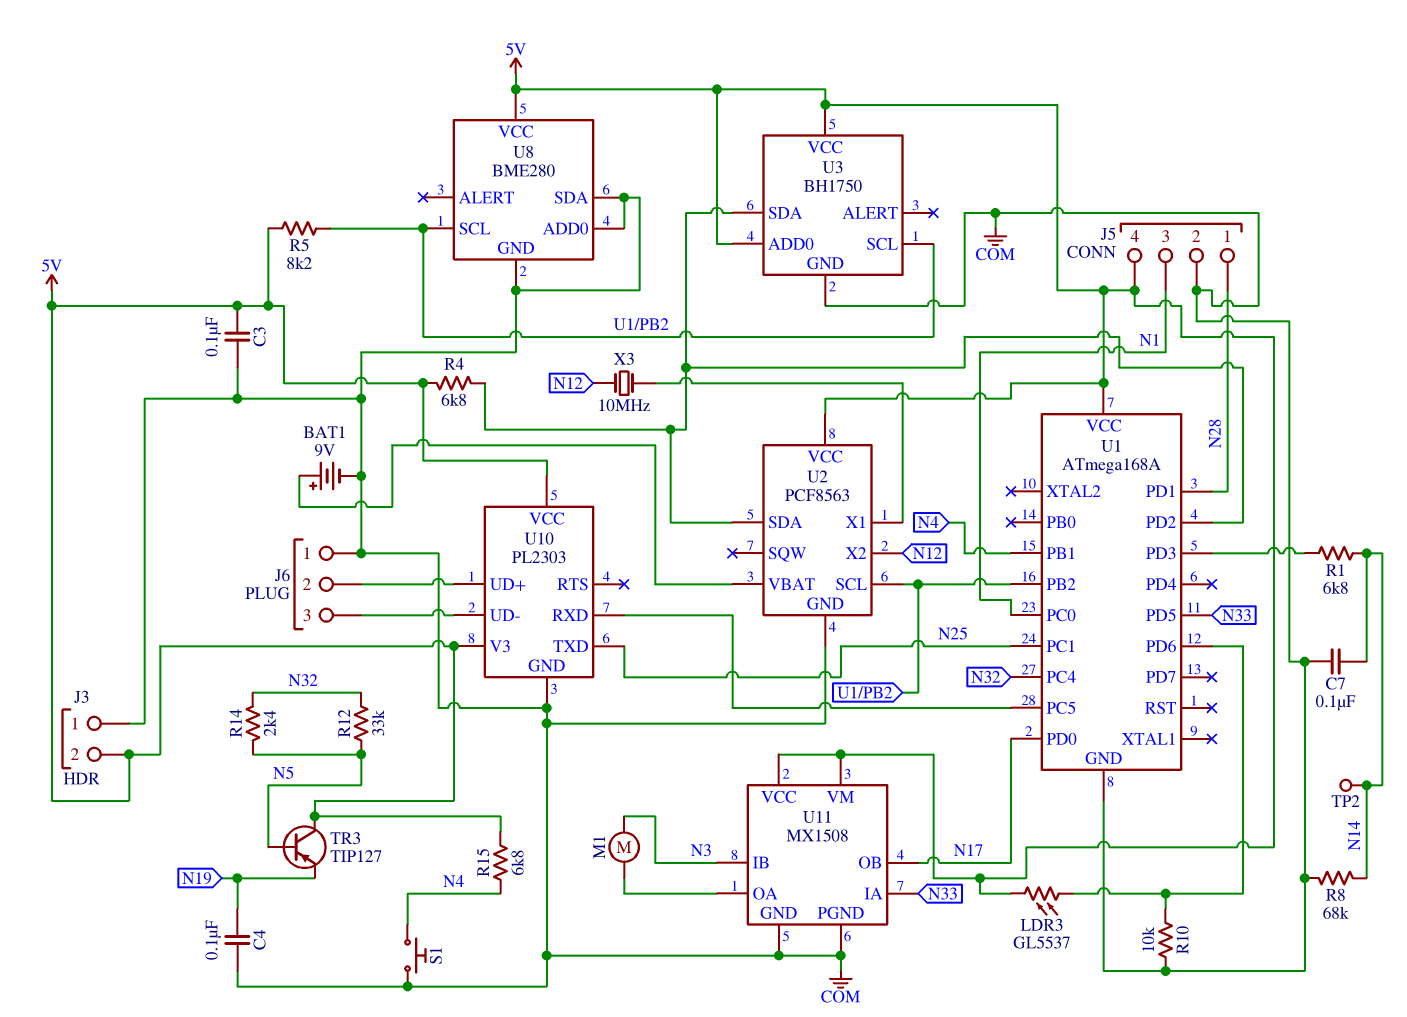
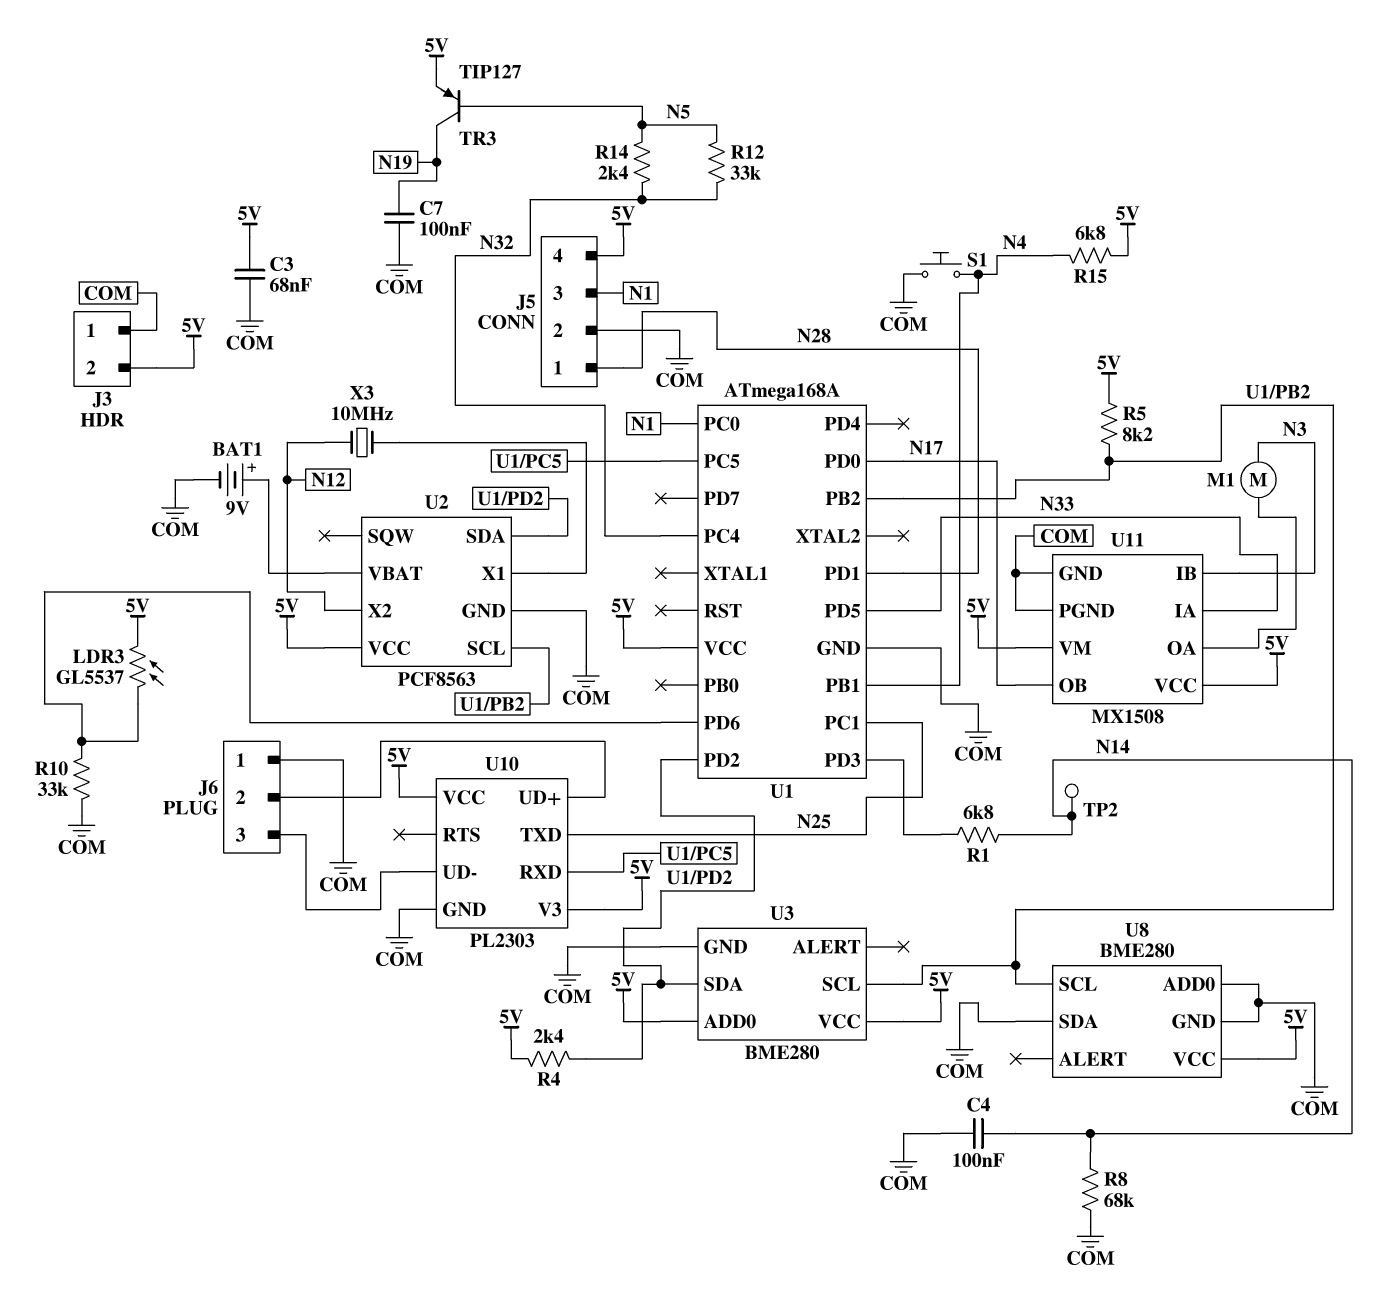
C3: 100nF (5V, COM) -> 68nF (5V, COM)
C4: 100nF (COM, N19) -> 100nF (COM, N14)
C7: 100nF (COM, N14) -> 100nF (COM, N19)
R4: 6.8k (5V, U1/PD2) -> 2.4k (5V, U1/PD2)
R10: 10k (COM, U1/PD6) -> 33k (COM, U1/PD6)
TR3: PNP TIP127 (B N5, C 5V, E N19) -> PNP TIP127 (B N5, C N19, E 5V)
U3: BH1750 -> BME280

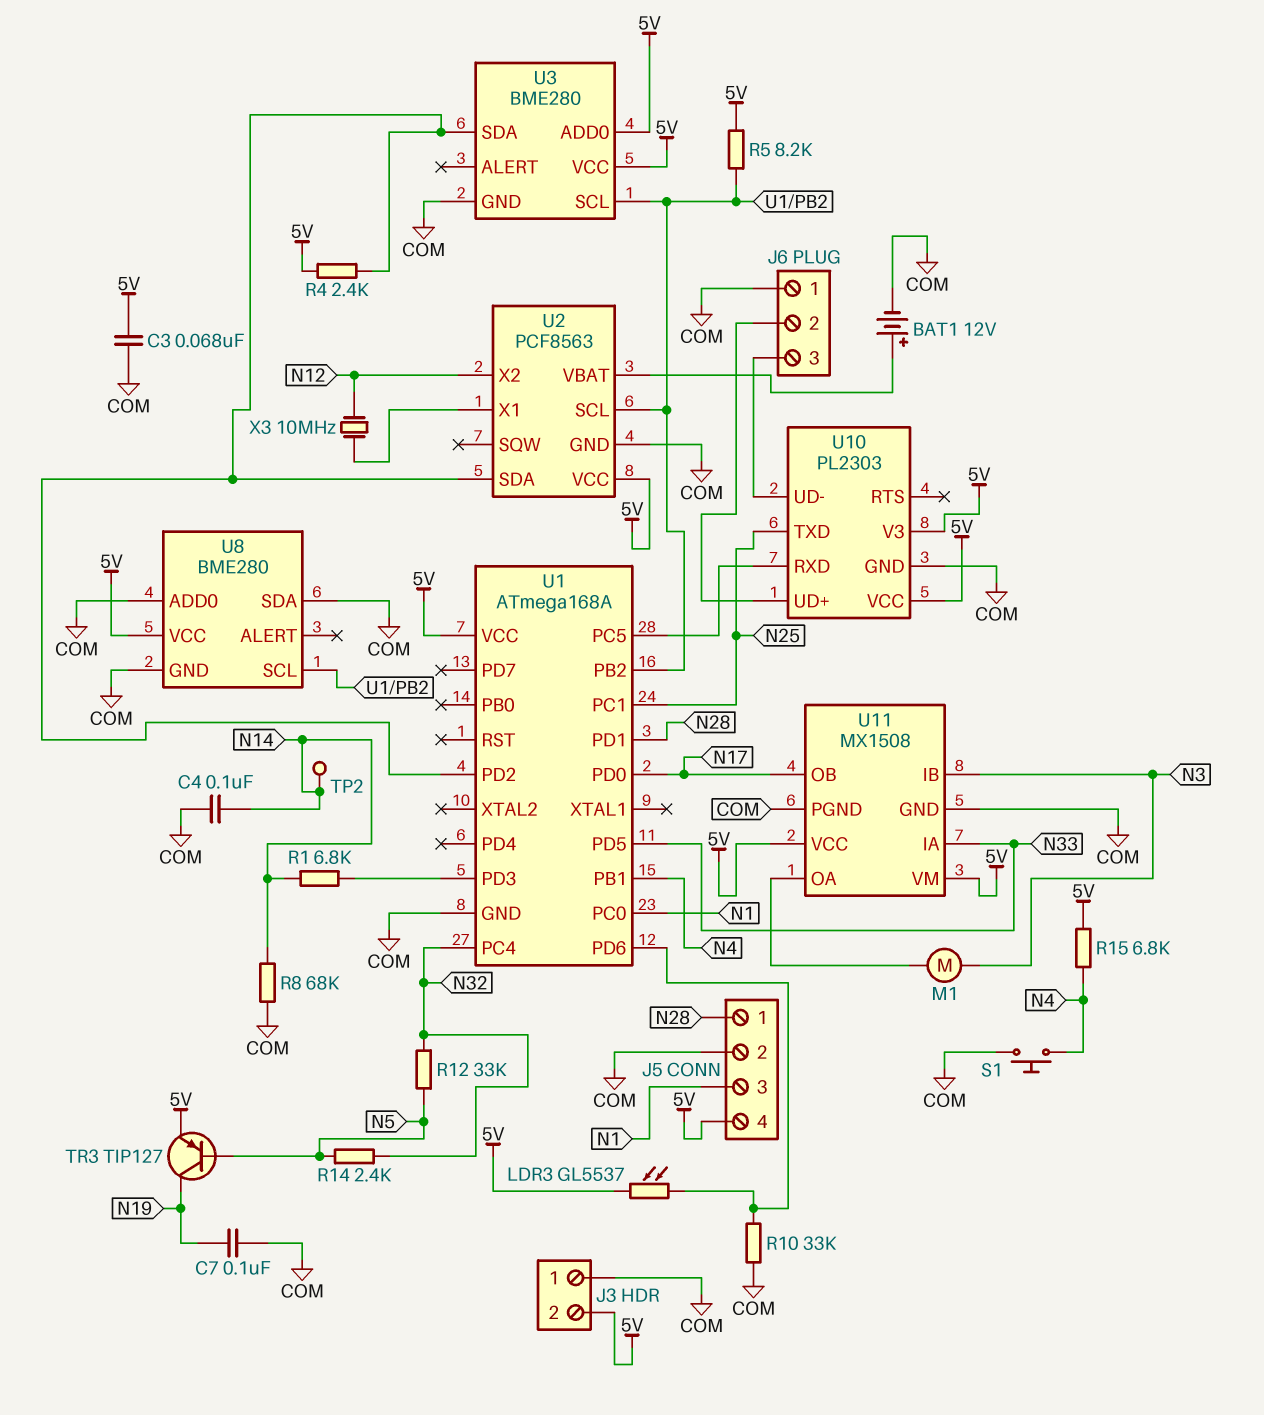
BAT1: 9V (plus U2/VBAT, minus COM) -> 12V (plus U2/VBAT, minus COM)

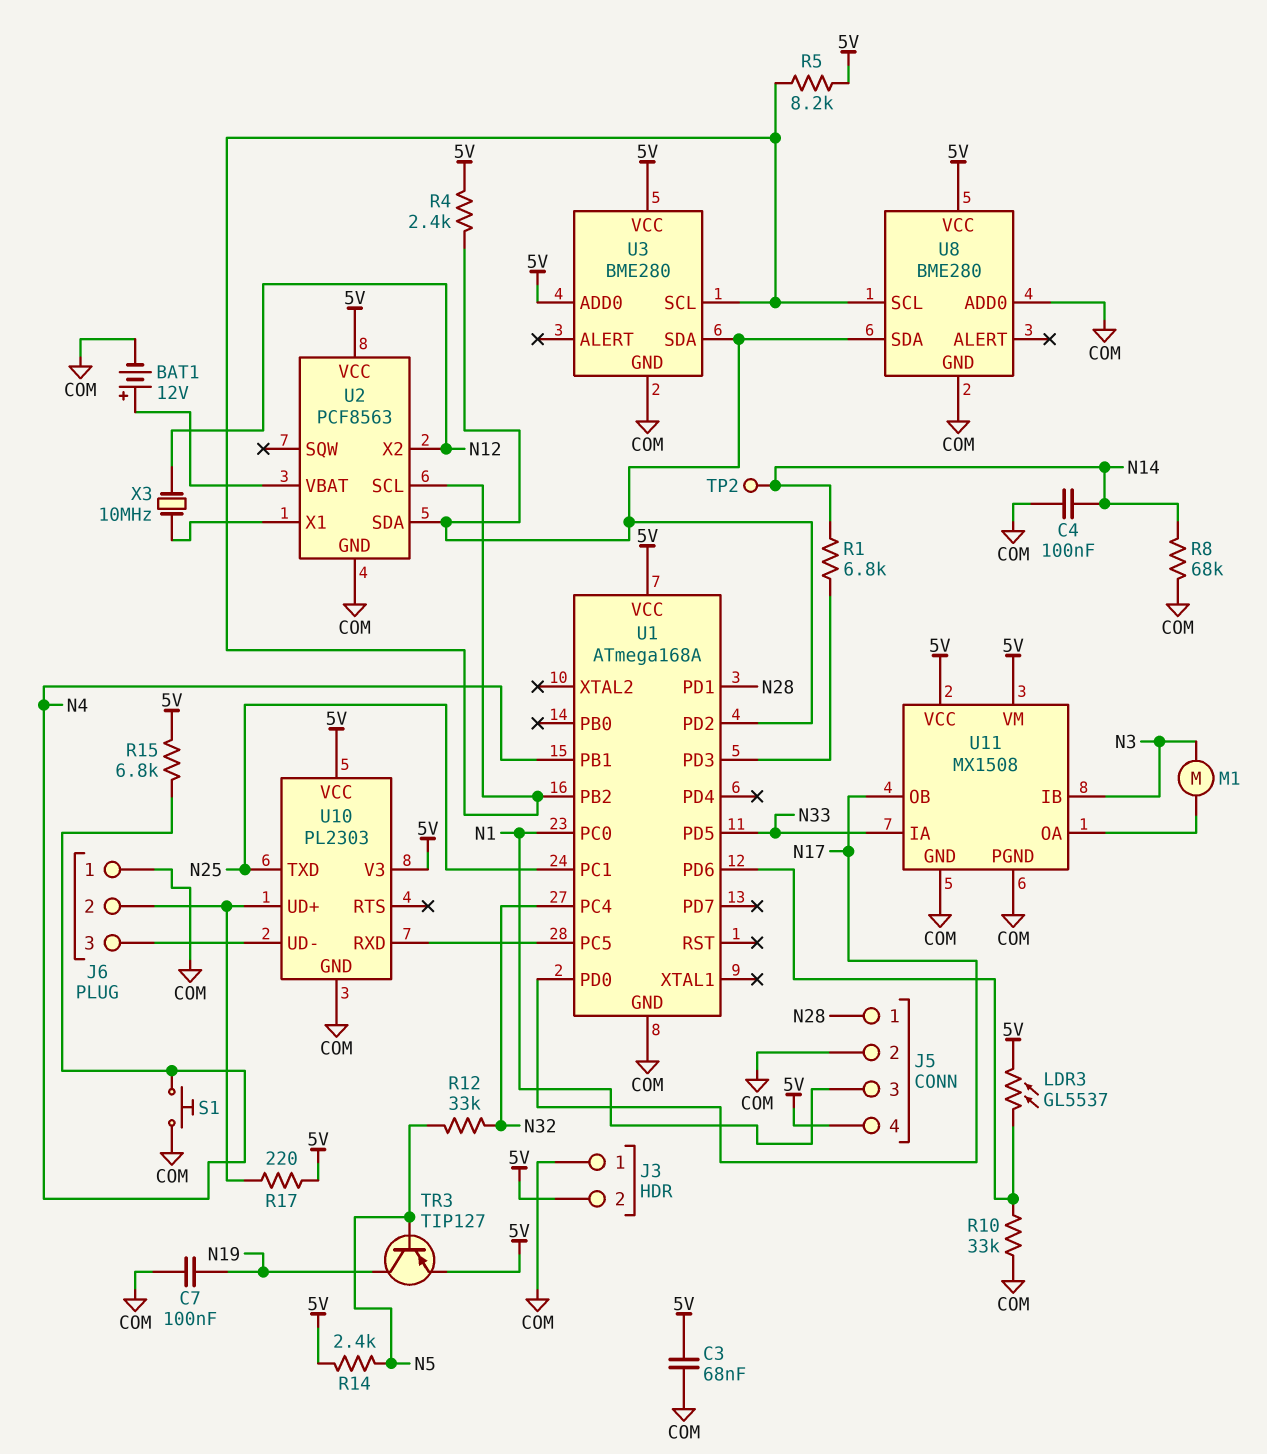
R14: 2.4k (N5, N32) -> 2.4k (5V, N5)
R17: none -> 220 (5V, J6/2)
U8 pin SDA: COM -> U1/PD2

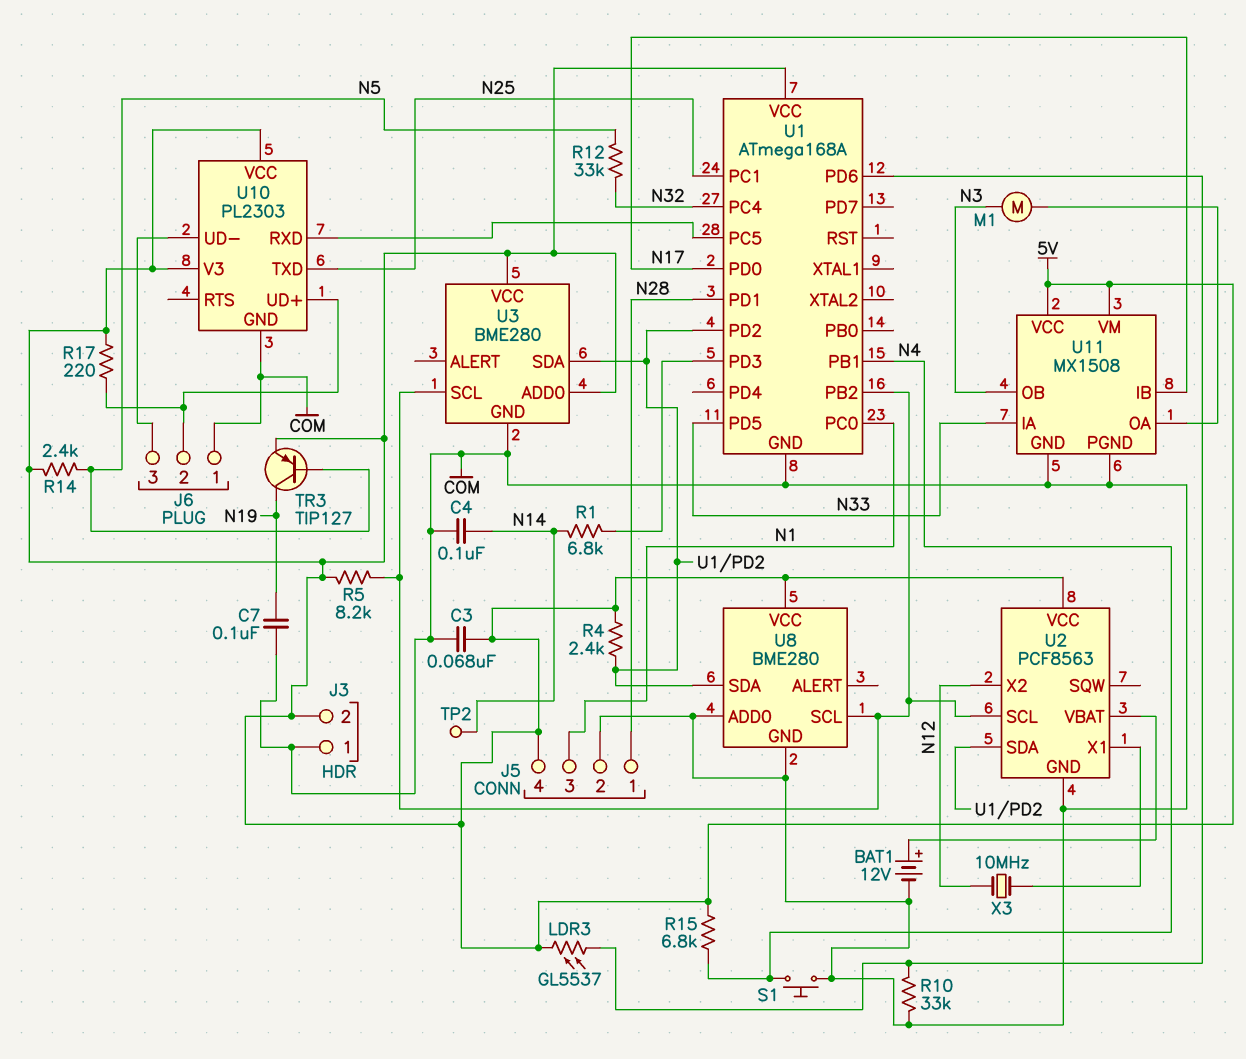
R8: 68k (COM, N14) -> none
U11 pin IB: N3 -> N17
U11 pin OB: N17 -> N3

